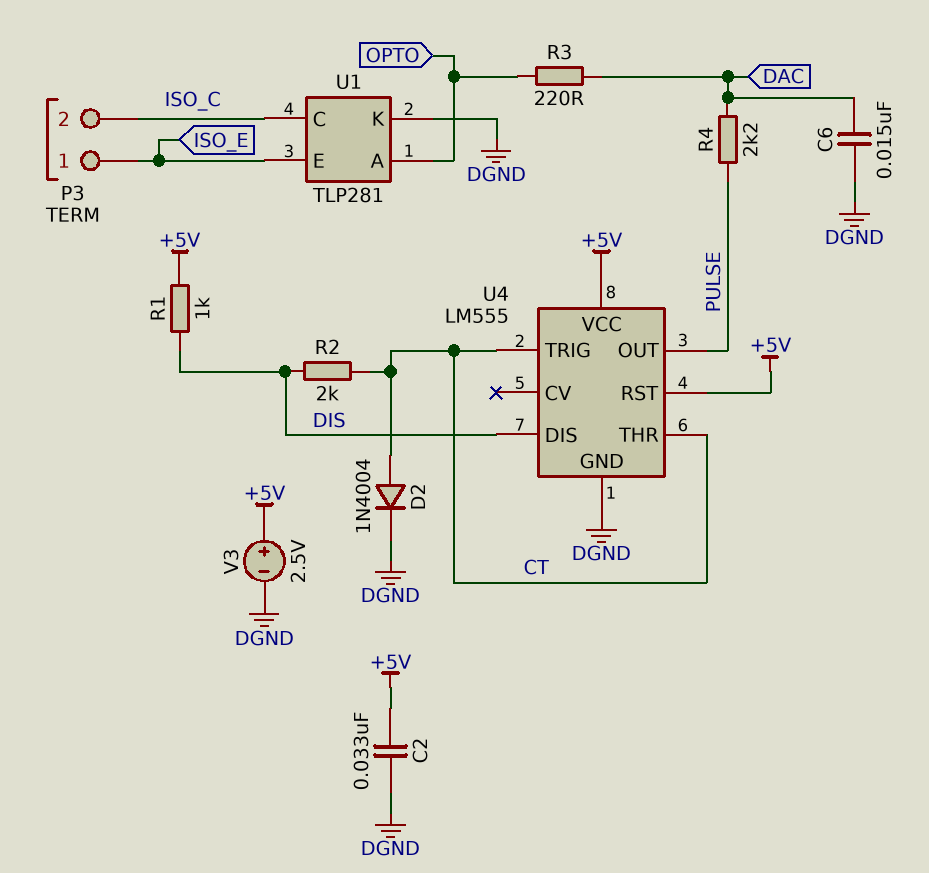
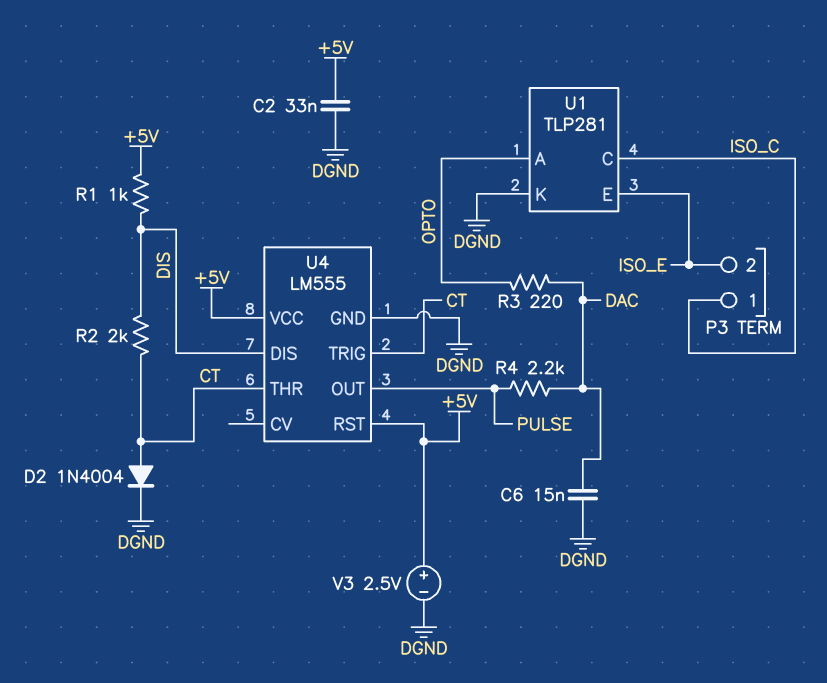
P3 pin 1: ISO_E -> ISO_C
P3 pin 2: ISO_C -> ISO_E

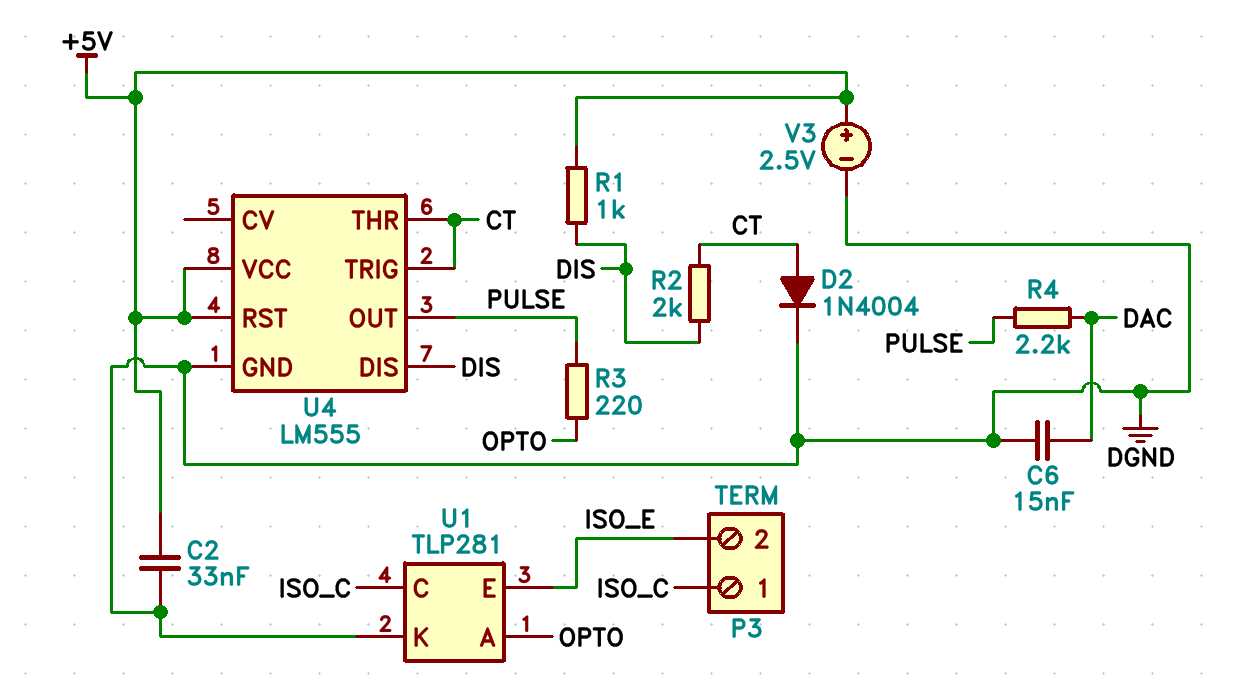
R3: 220 (DAC, OPTO) -> 220 (OPTO, PULSE)

